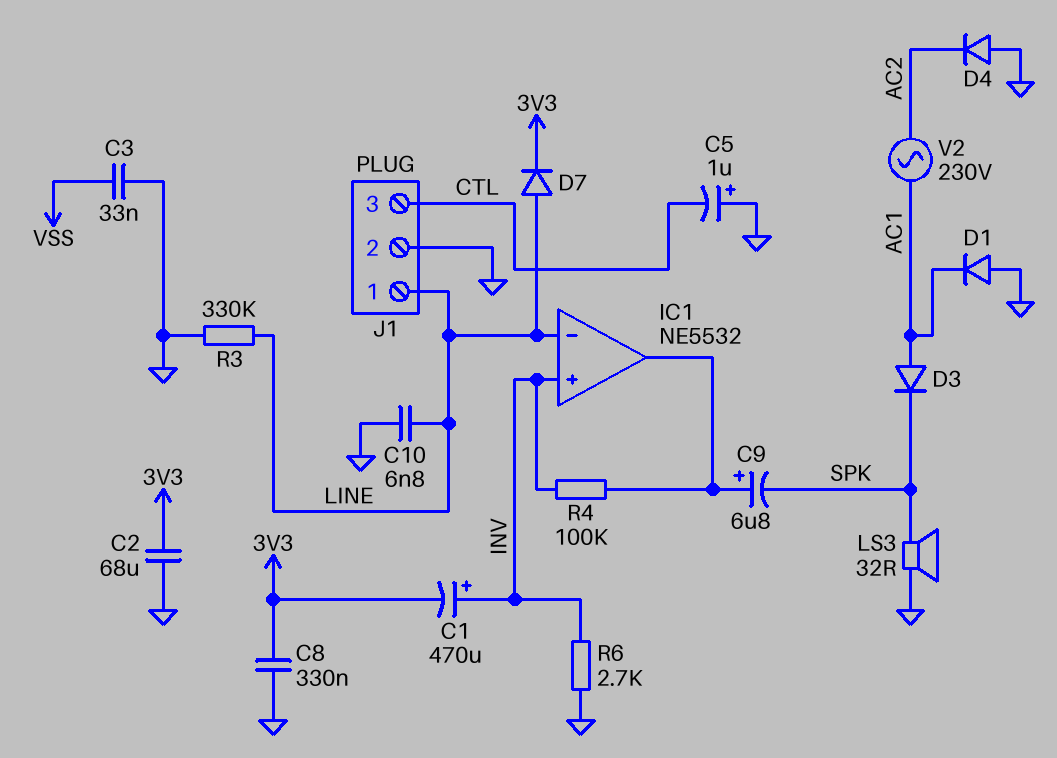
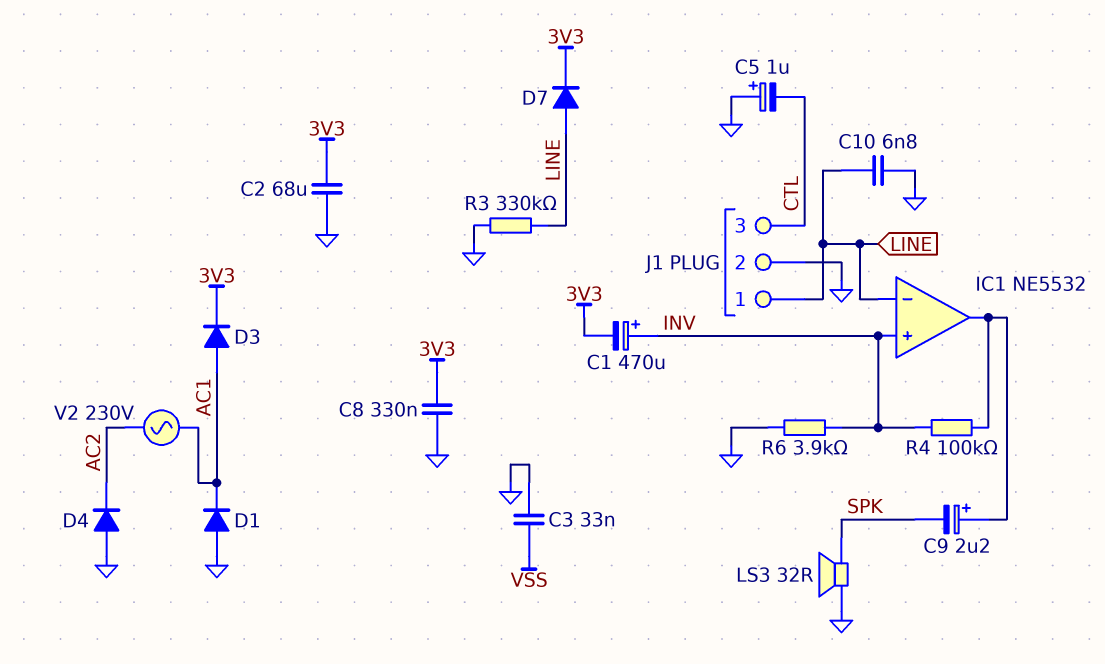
C9: 6.8uF (plus IC1/out, minus SPK) -> 2.2uF (plus IC1/out, minus SPK)
D3: diode (A AC1, K SPK) -> diode (A AC1, K 3V3)
R6: 2.7k (GND, INV) -> 3.9k (GND, INV)

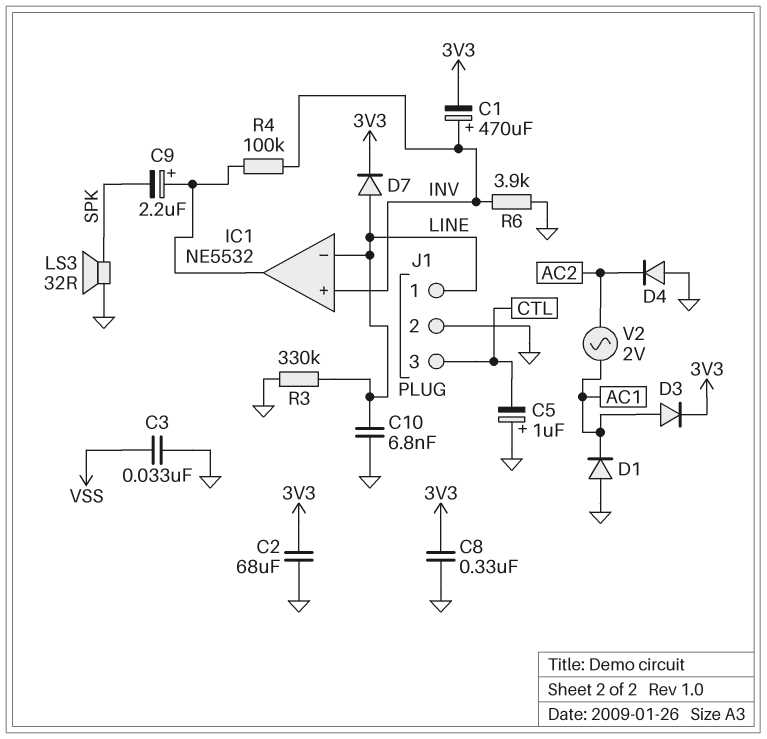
V2: AC 230V (AC1, AC2) -> AC 2V (AC1, AC2)

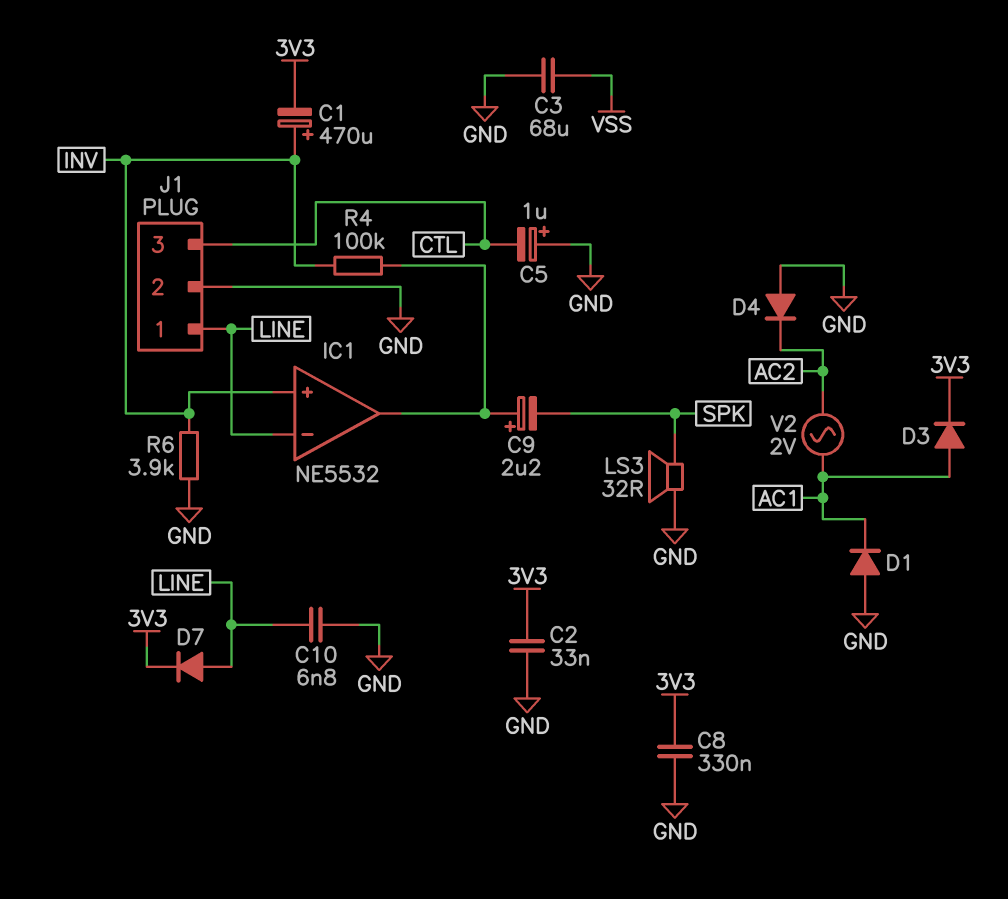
C2: 68uF (3V3, GND) -> 33nF (3V3, GND)
C3: 33nF (GND, VSS) -> 68uF (GND, VSS)
R3: 330k (GND, LINE) -> none

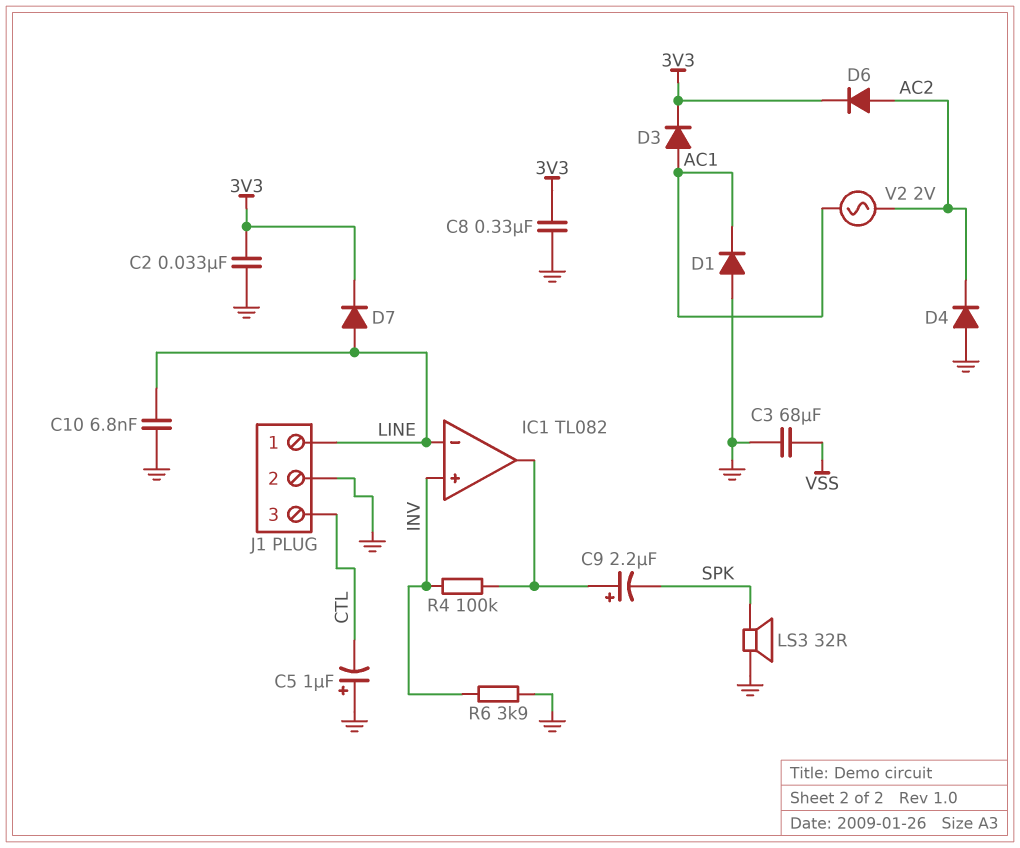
C1: 470uF (plus INV, minus 3V3) -> none
D6: none -> diode (A AC2, K 3V3)
IC1: NE5532 -> TL082

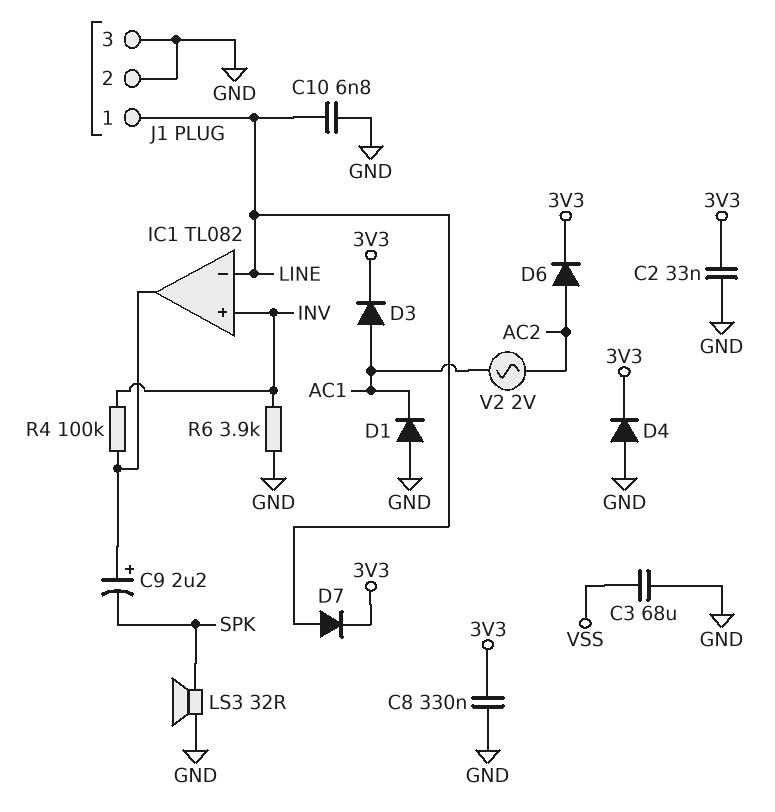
C5: 1uF (plus GND, minus CTL) -> none
D4: diode (A GND, K AC2) -> diode (A GND, K 3V3)
J1 pin 3: CTL -> GND

